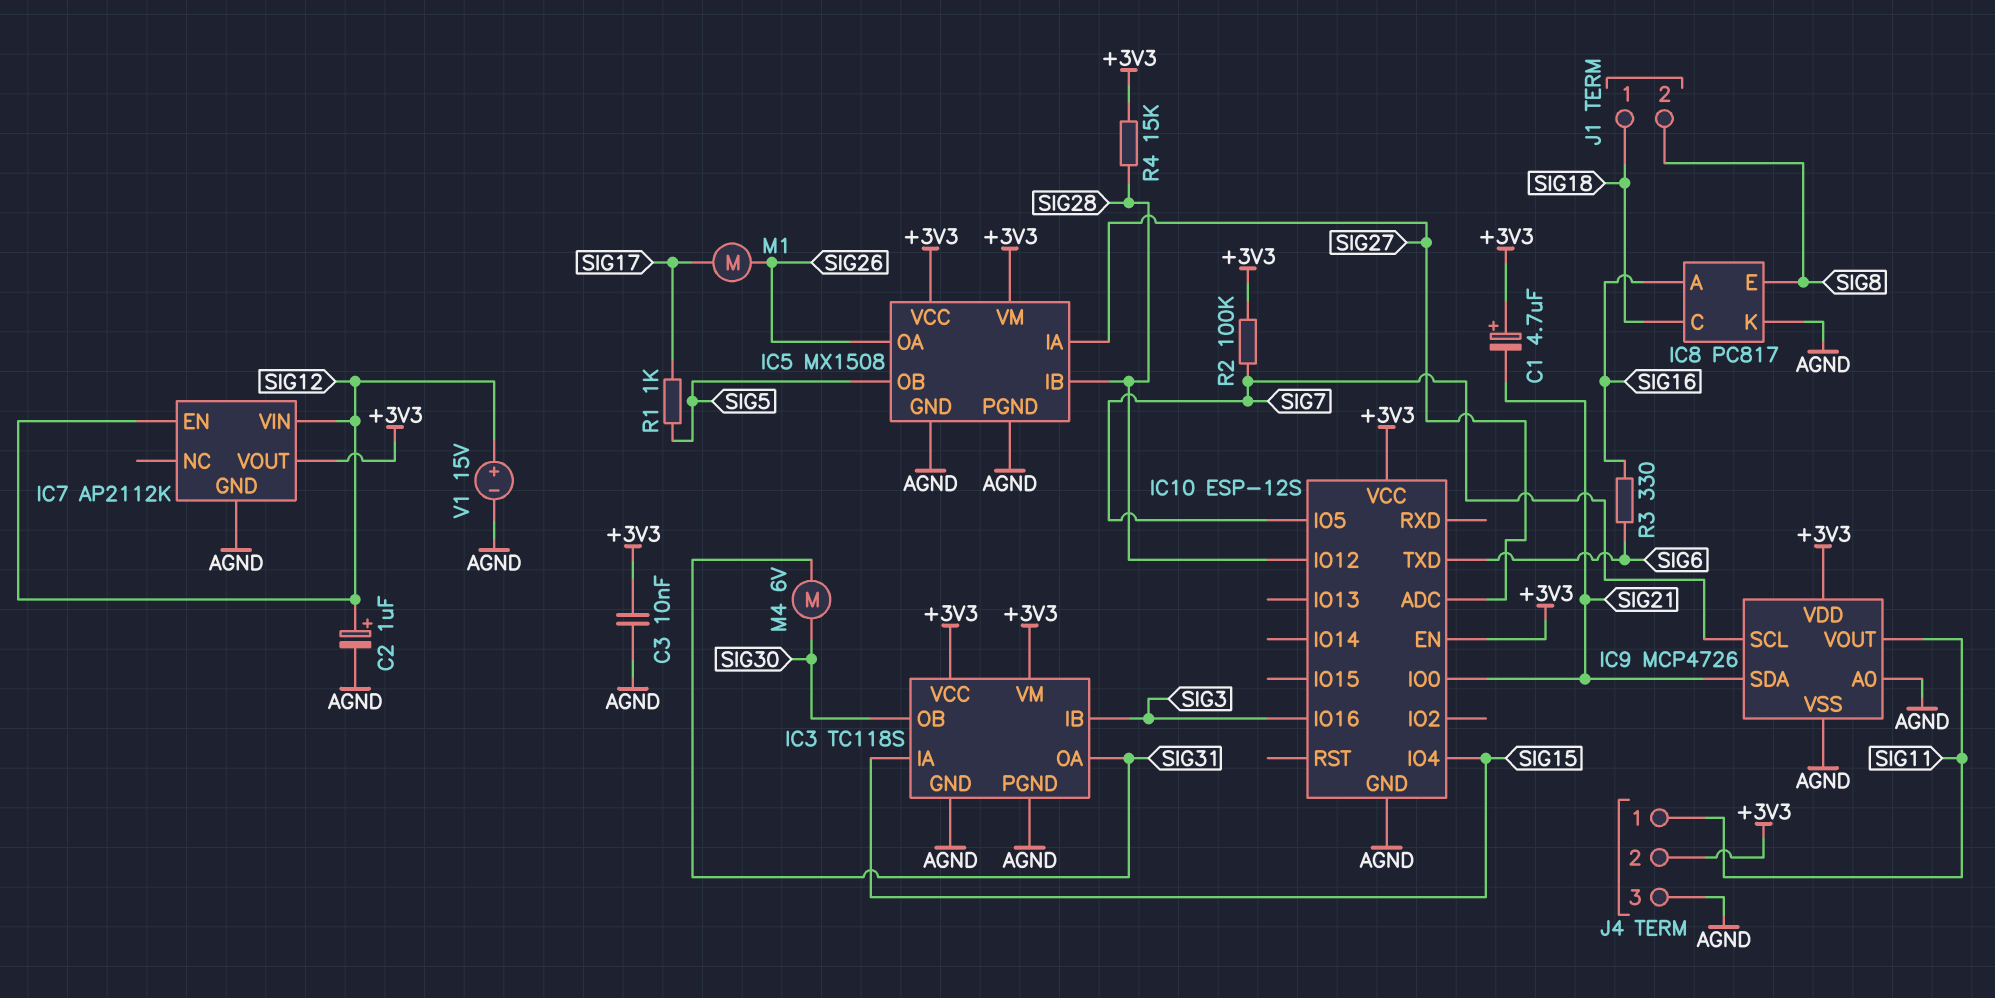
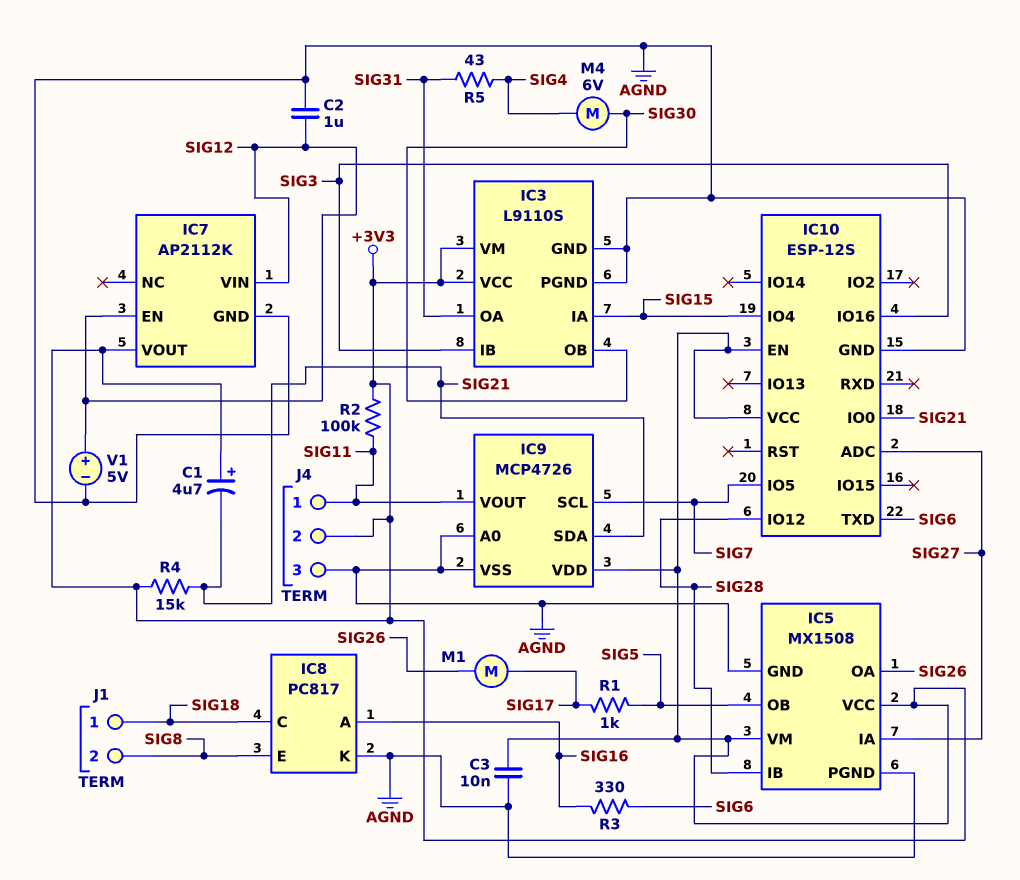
C2: 1uF (plus SIG12, minus AGND) -> 1uF (AGND, SIG12)
IC3: TC118S -> L9110S
M4: motor 6V (SIG30, SIG31) -> motor 6V (SIG4, SIG30)
R2: 100k (+3V3, SIG7) -> 100k (+3V3, SIG11)
R4: 15k (+3V3, SIG28) -> 15k (+3V3, SIG21)
R5: none -> 43 (SIG4, SIG31)
V1: 15V (plus SIG12, minus AGND) -> 5V (plus SIG12, minus AGND)

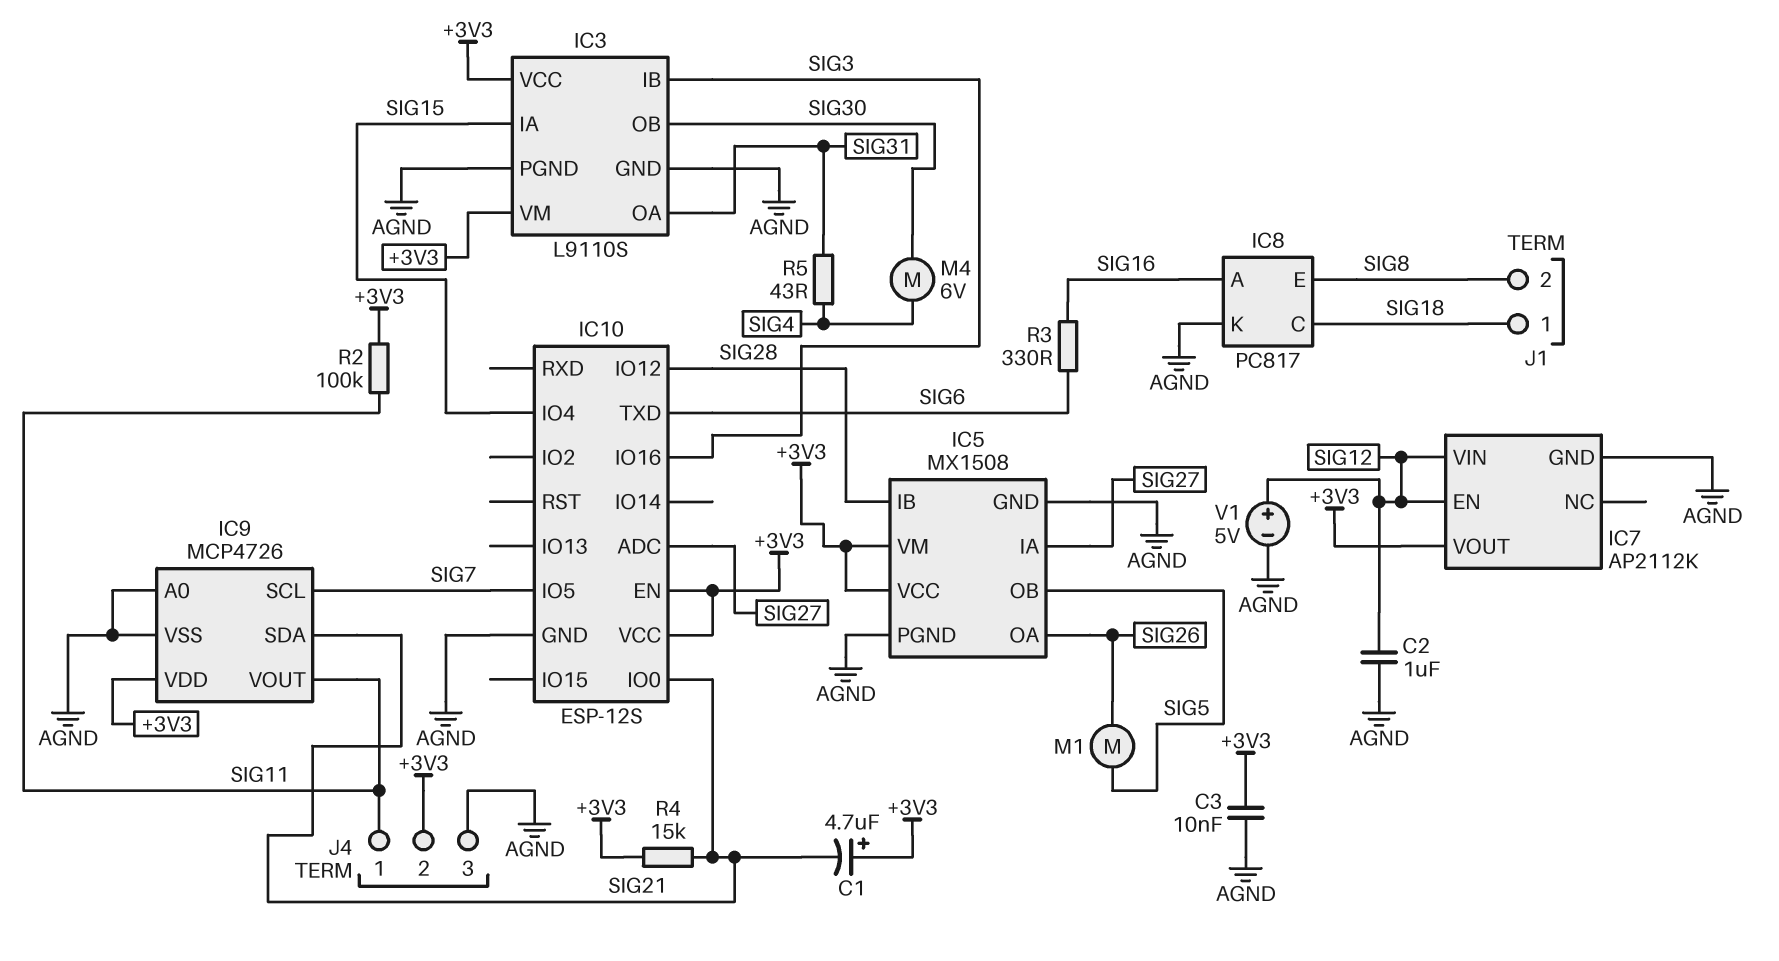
M1: motor (SIG17, SIG26) -> motor (SIG5, SIG26)
R1: 1k (SIG5, SIG17) -> none

